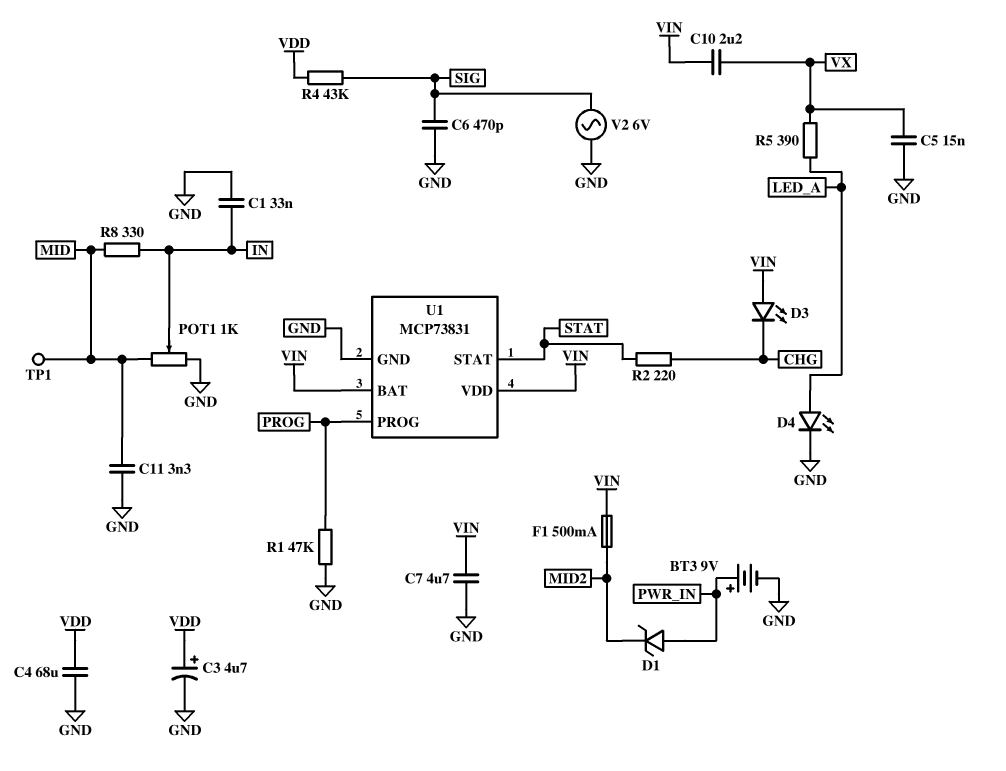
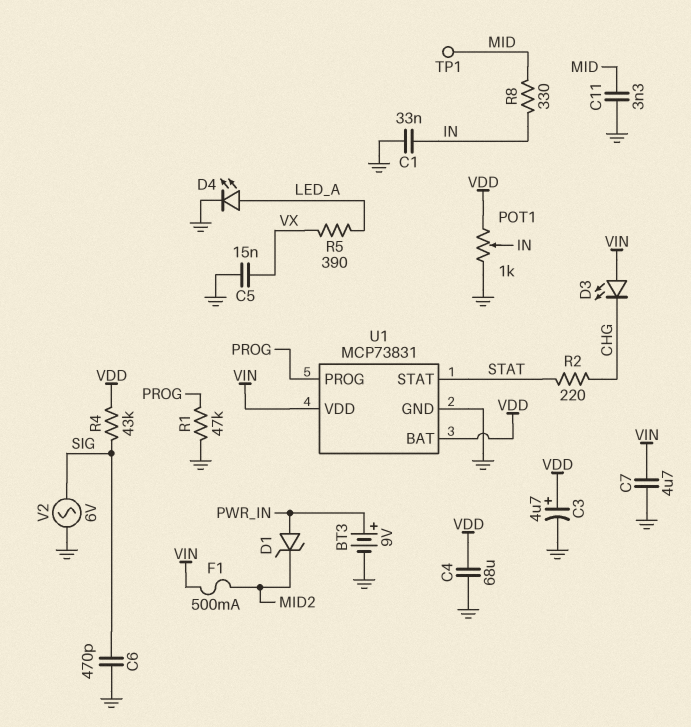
C10: 2.2uF (VIN, VX) -> none
POT1: 1k (GND, MID, wiper IN) -> 1k (GND, VDD, wiper IN)
U1 pin BAT: VIN -> VDD

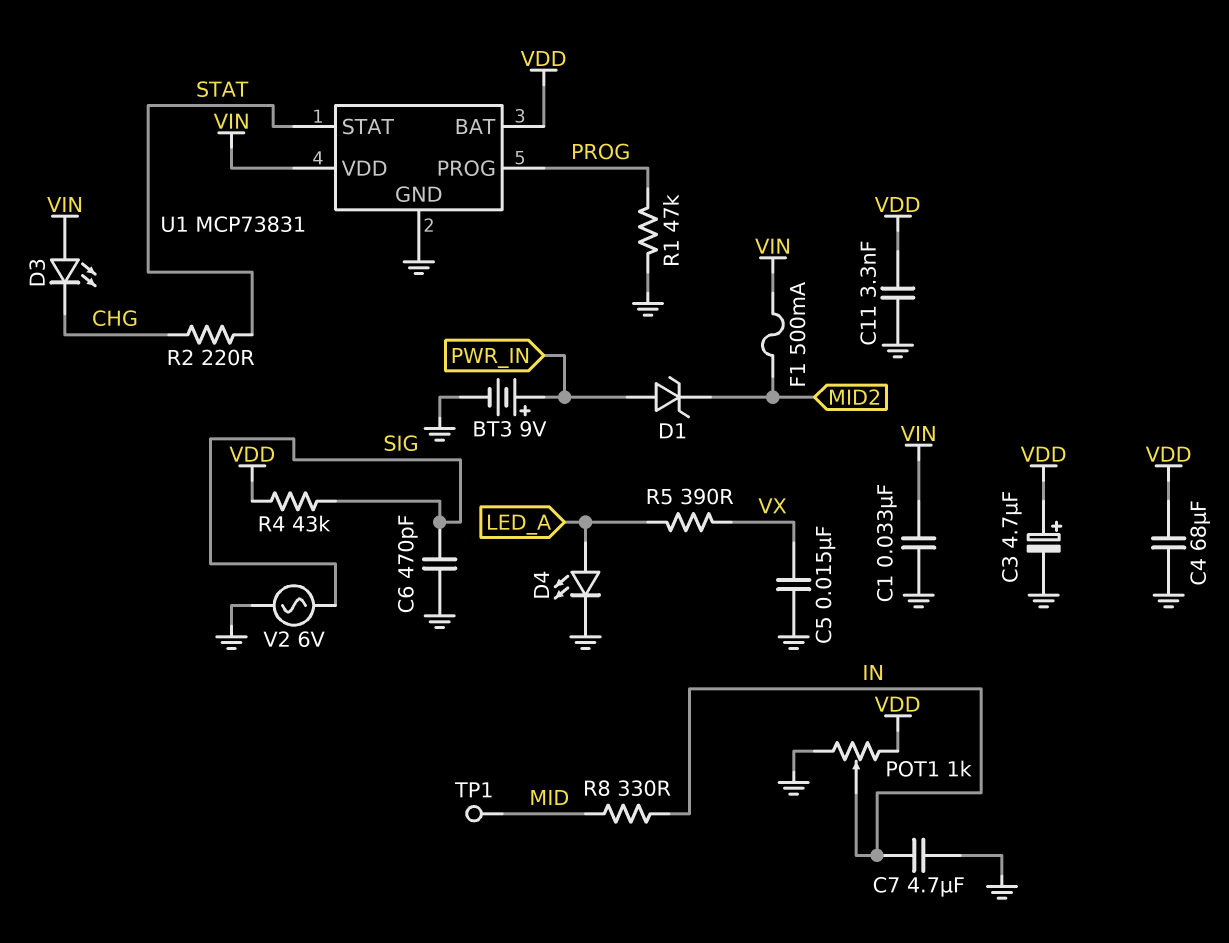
C1: 33nF (GND, IN) -> 33nF (GND, VIN)
C7: 4.7uF (GND, VIN) -> 4.7uF (GND, IN)
C11: 3.3nF (GND, MID) -> 3.3nF (GND, VDD)

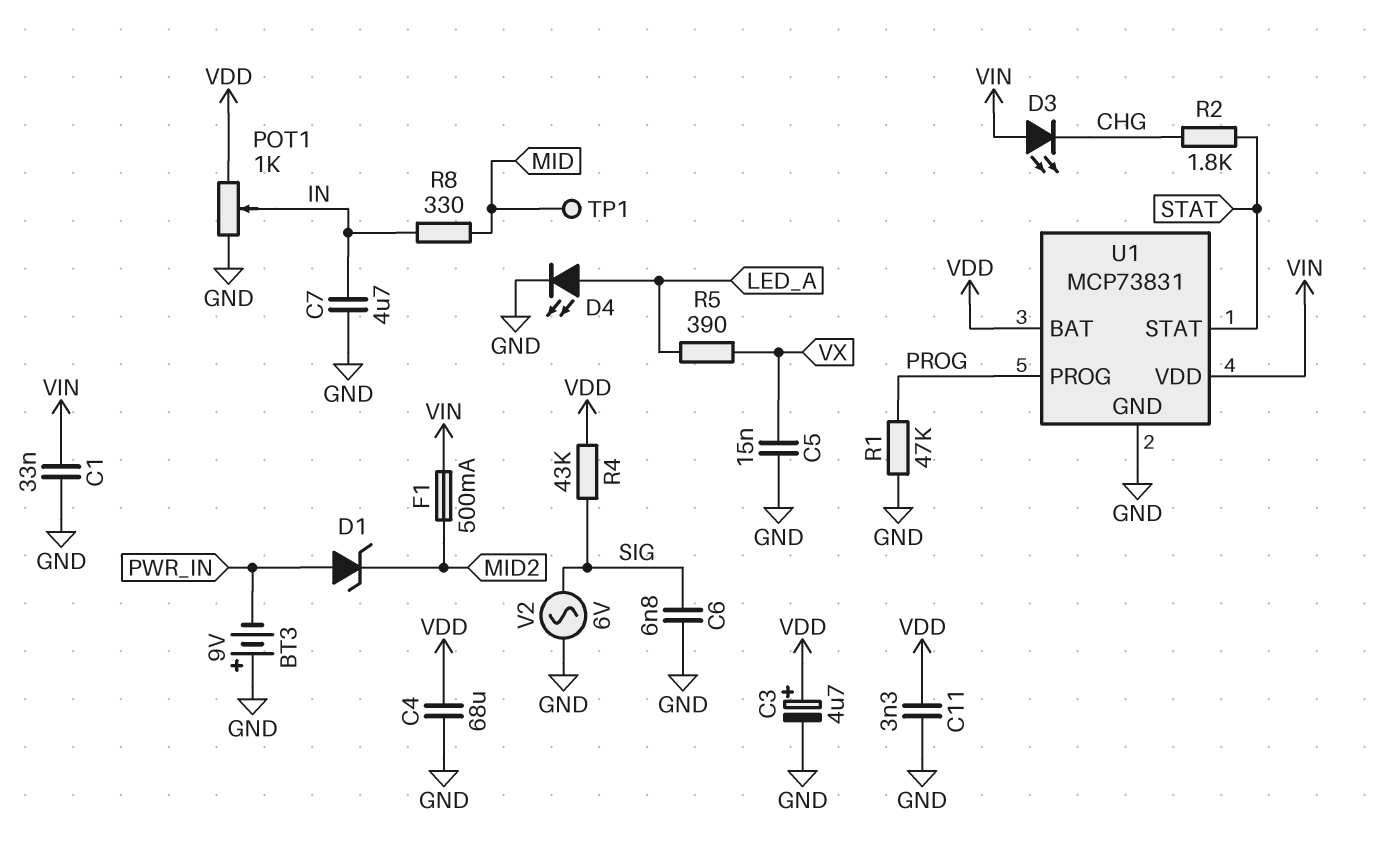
BT3: 9V (plus PWR_IN, minus GND) -> 9V (plus GND, minus PWR_IN)
C6: 470pF (GND, SIG) -> 6.8nF (GND, SIG)
R2: 220 (CHG, STAT) -> 1.8k (CHG, STAT)

